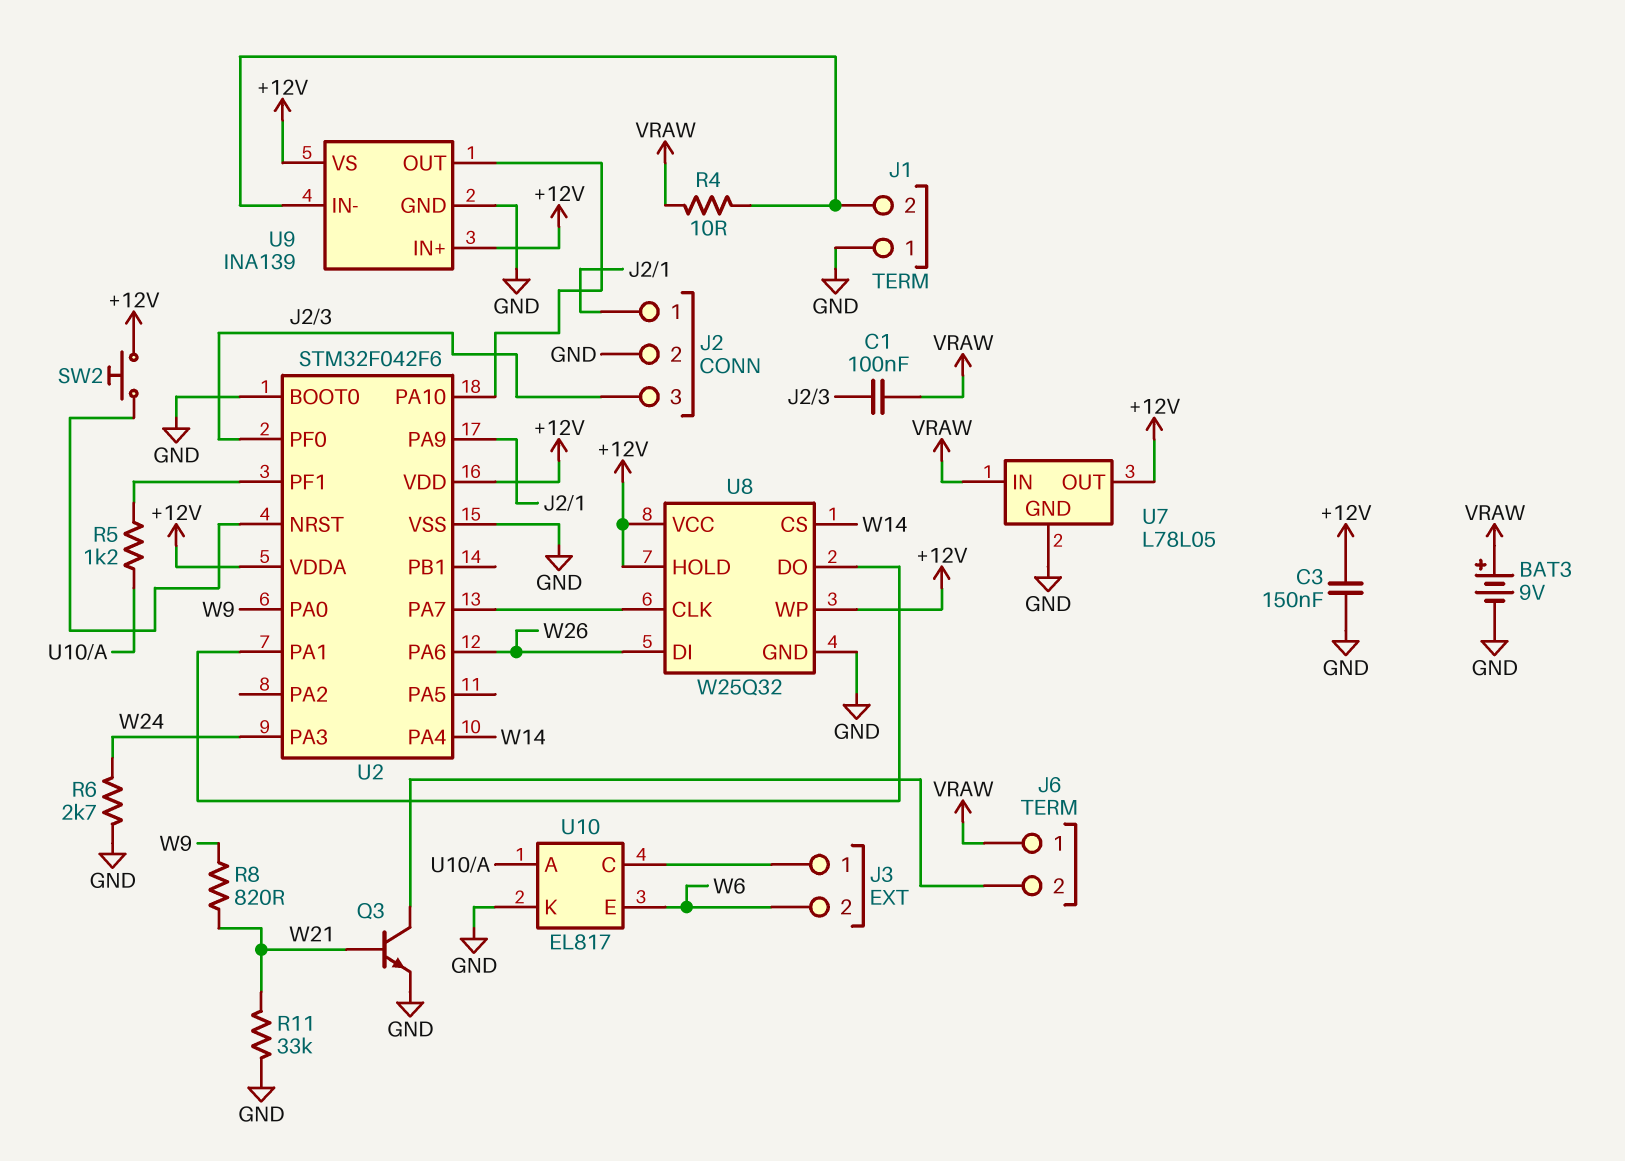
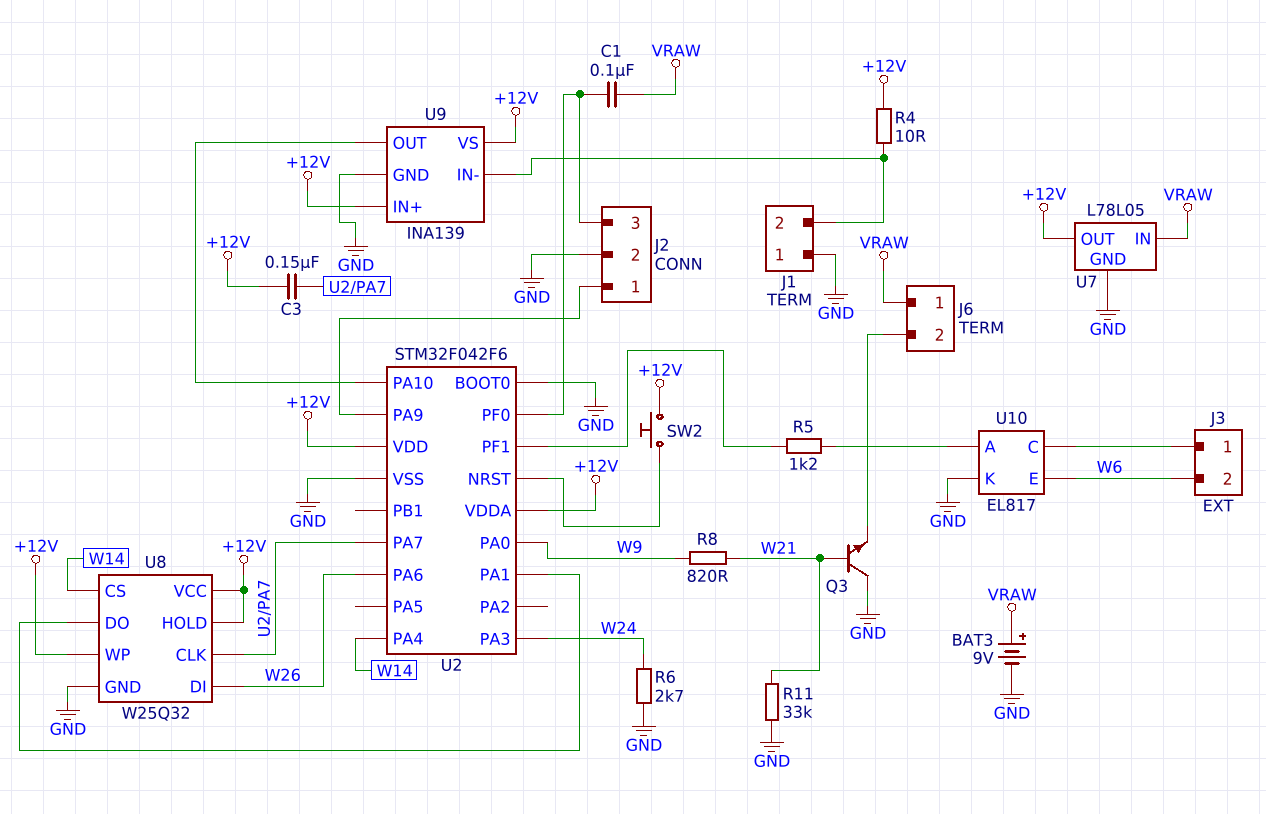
C3: 150nF (+12V, GND) -> 150nF (+12V, U2/PA7)
Q3: NPN (B W21, C J6/2, E GND) -> NPN (B W21, C GND, E J6/2)
R4: 10 (J1/2, VRAW) -> 10 (+12V, J1/2)

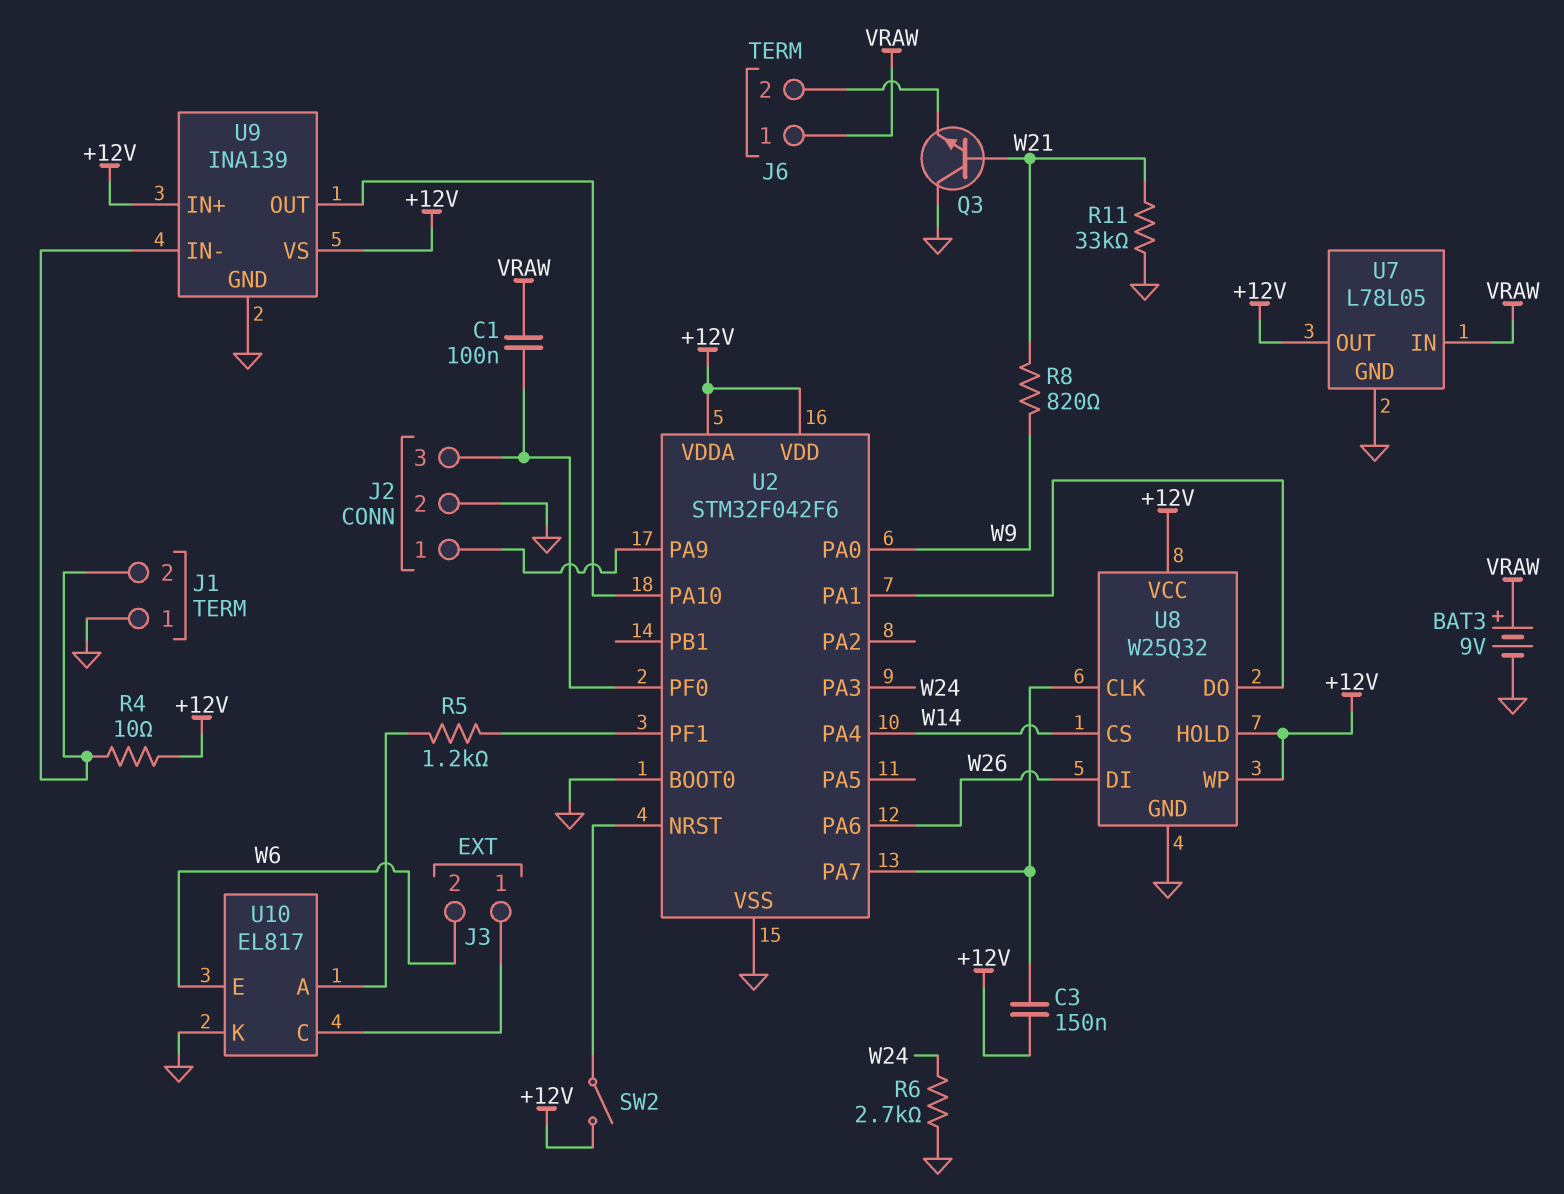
SW2: button (+12V, U2/NRST) -> switch (+12V, U2/NRST)

